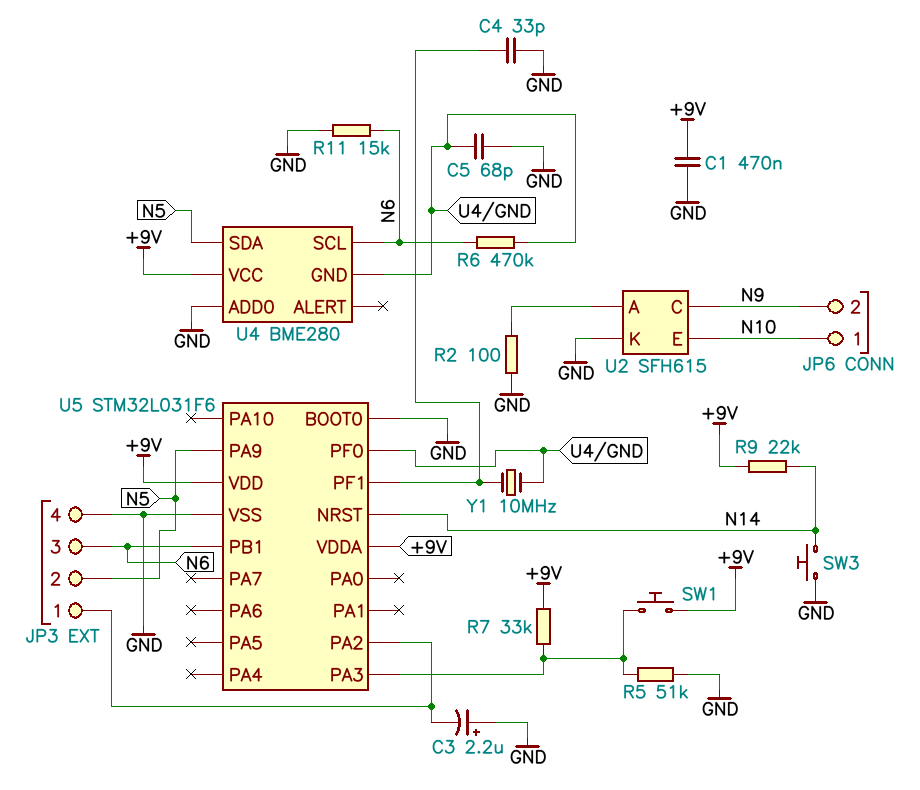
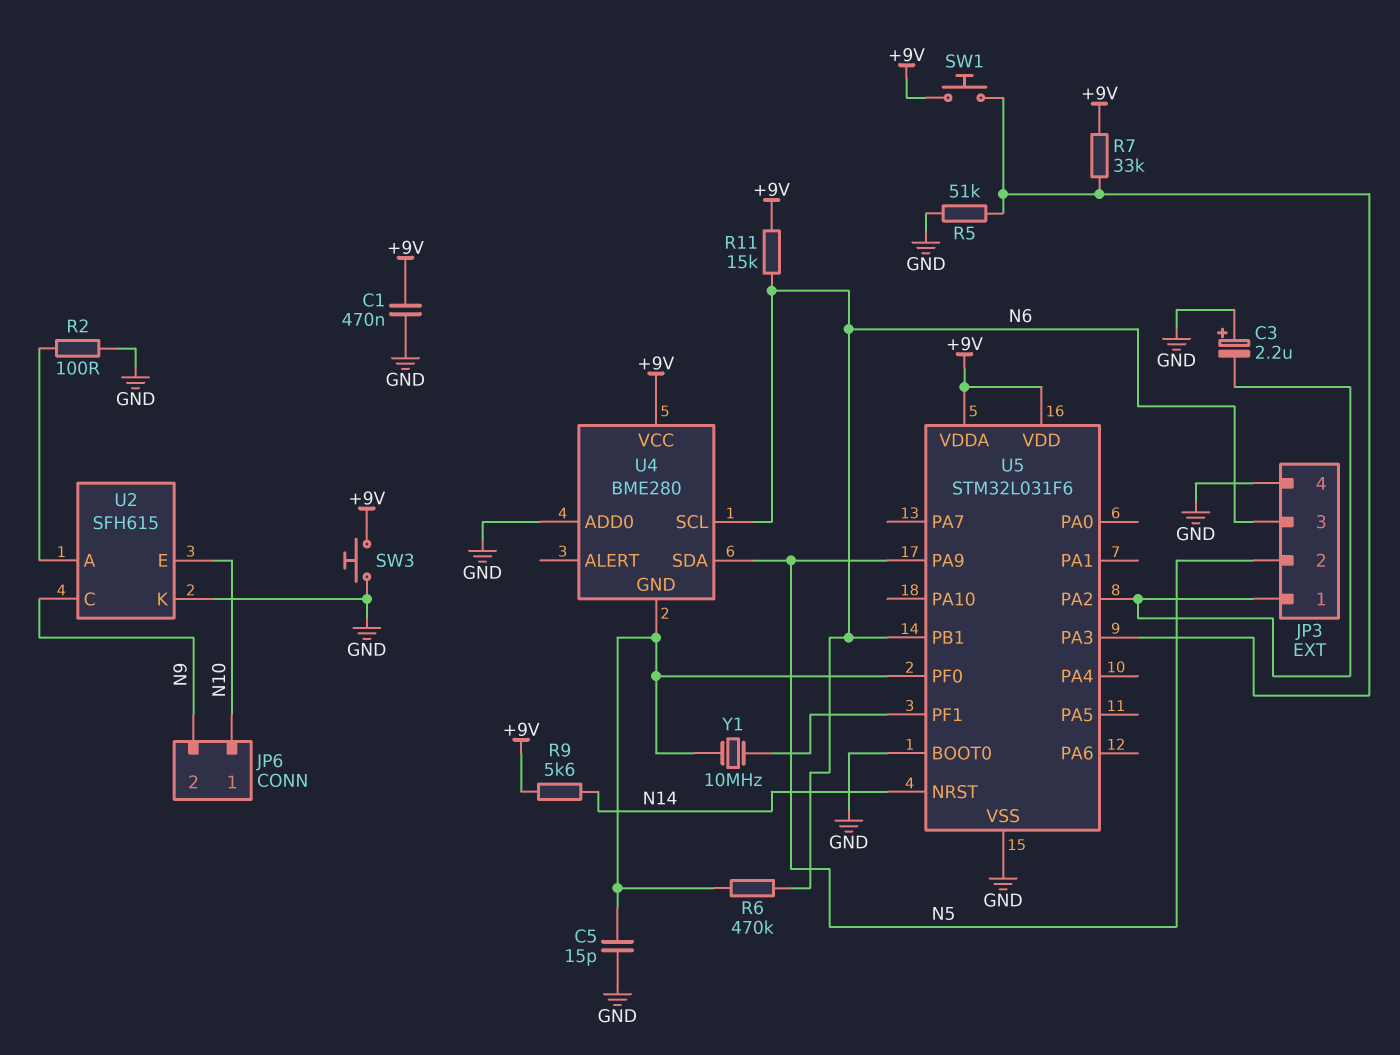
C4: 33pF (GND, U5/PF1) -> none
C5: 68pF (GND, U4/GND) -> 15pF (GND, U4/GND)
R9: 22k (+9V, N14) -> 5.6k (+9V, N14)
R11: 15k (GND, N6) -> 15k (+9V, N6)
SW3: button (GND, N14) -> button (+9V, GND)

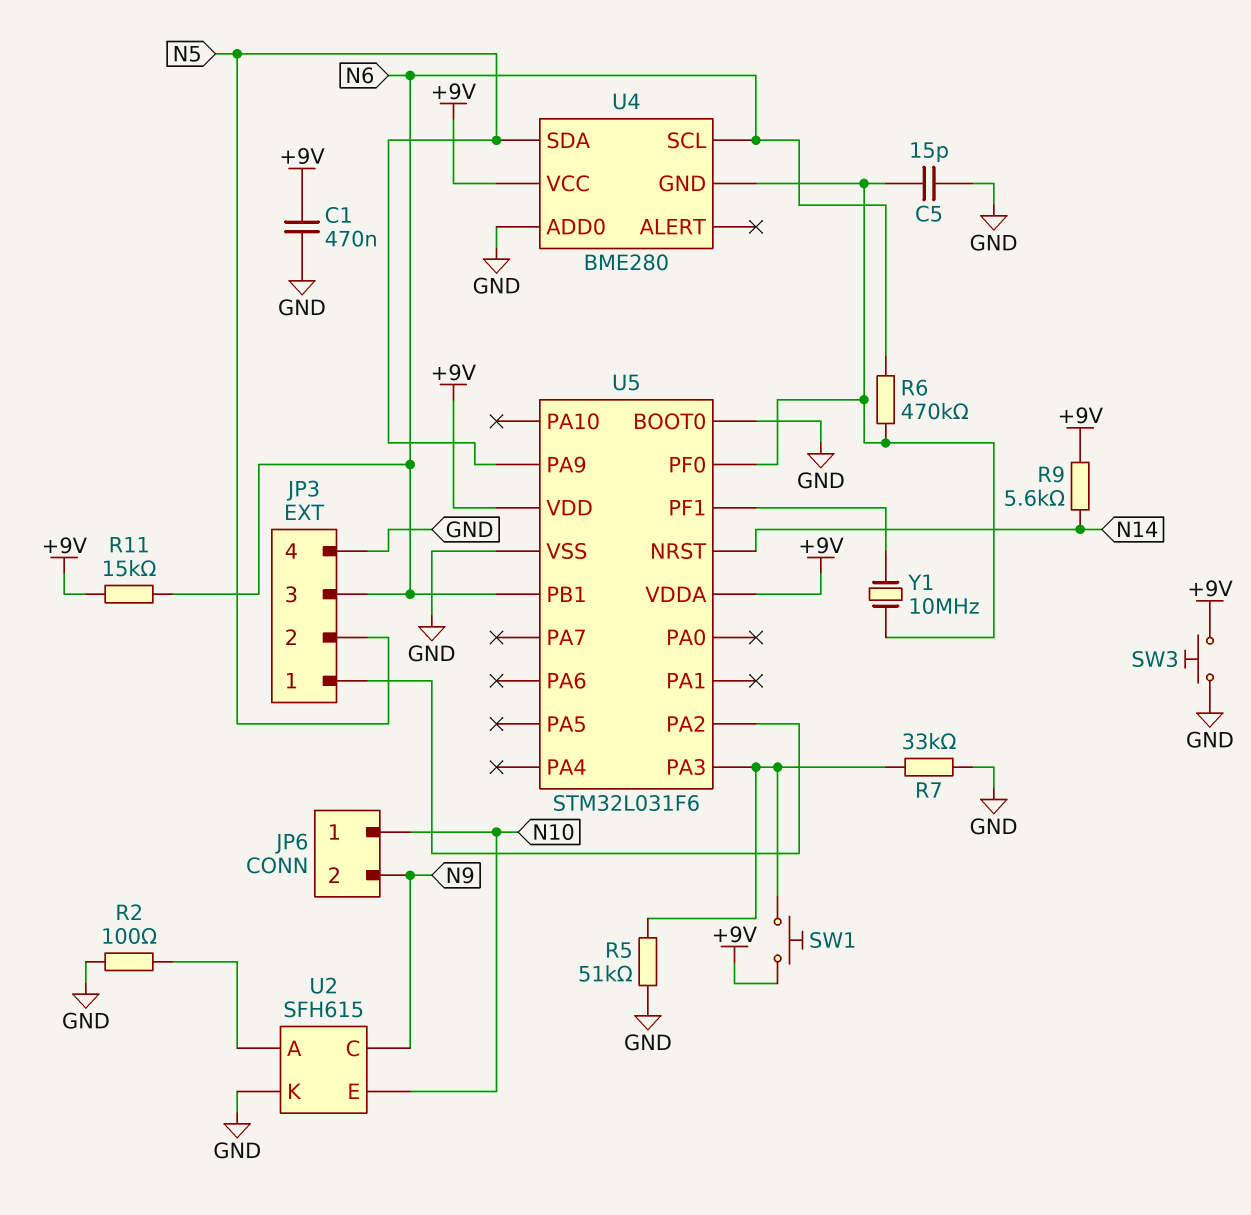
C3: 2.2uF (plus GND, minus JP3/1) -> none
R7: 33k (+9V, U5/PA3) -> 33k (GND, U5/PA3)

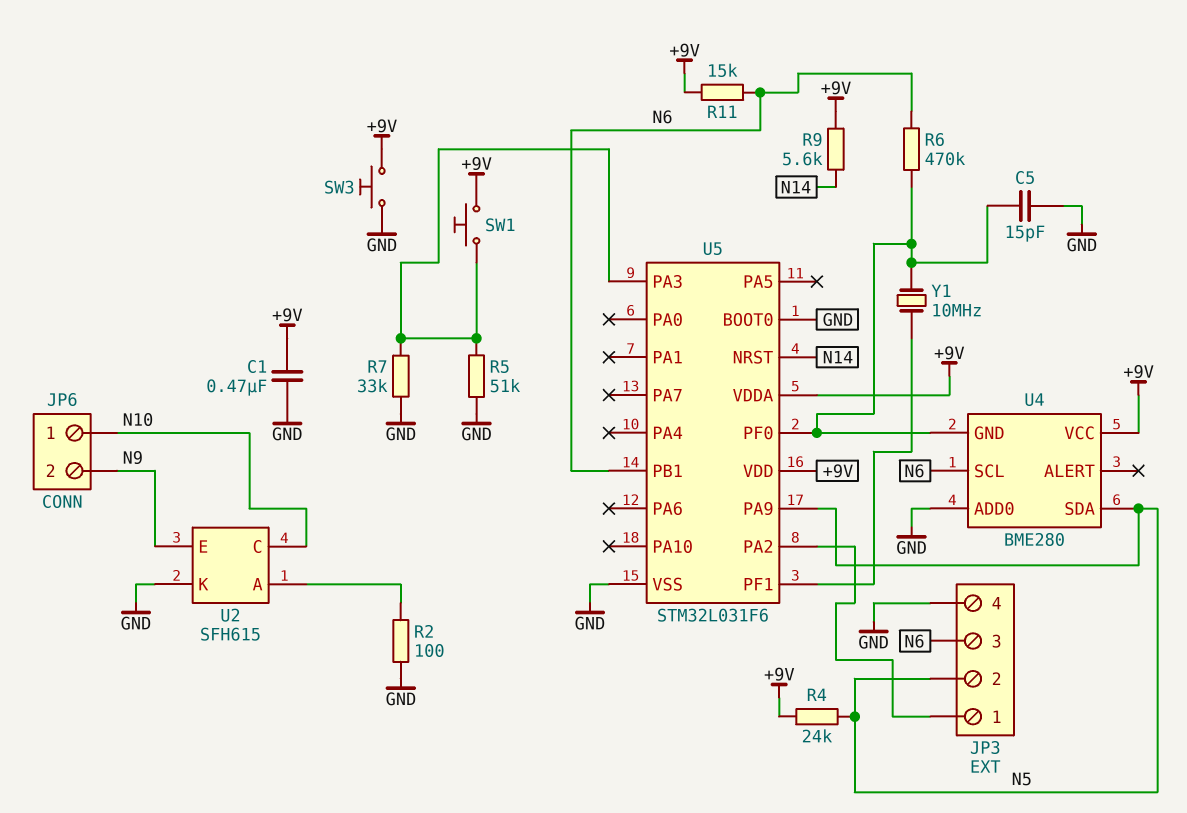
R4: none -> 24k (+9V, N5)
U2 pin C: N9 -> N10
U2 pin E: N10 -> N9

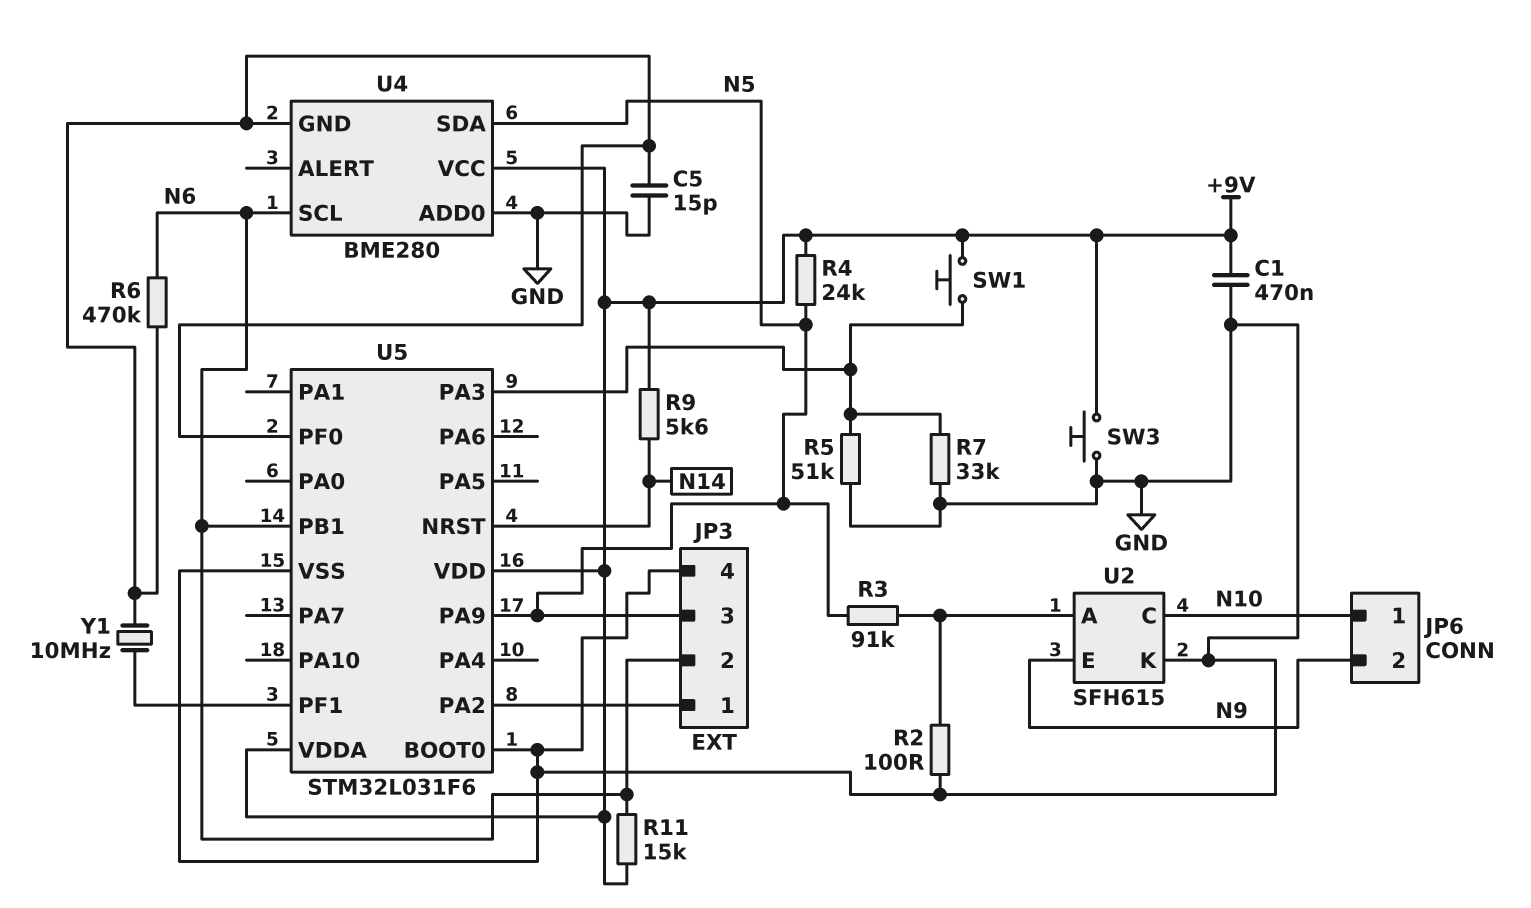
JP3 pin 2: N5 -> N6
JP3 pin 3: N6 -> N5
R3: none -> 91k (N5, U2/A)

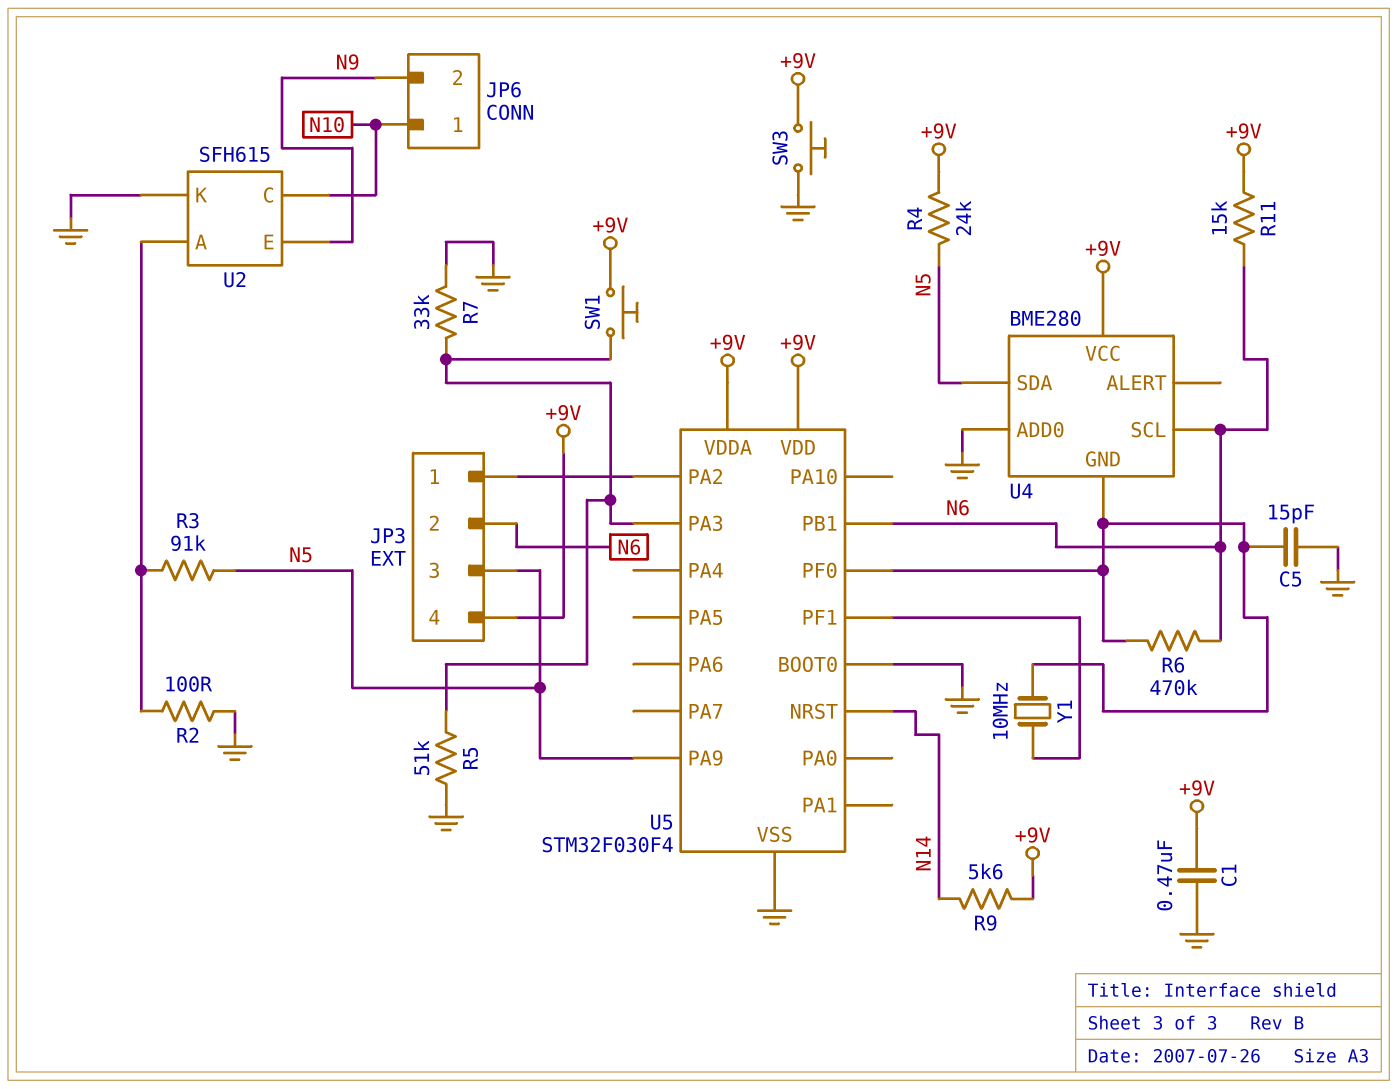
JP3 pin 4: GND -> +9V
U5: STM32L031F6 -> STM32F030F4

